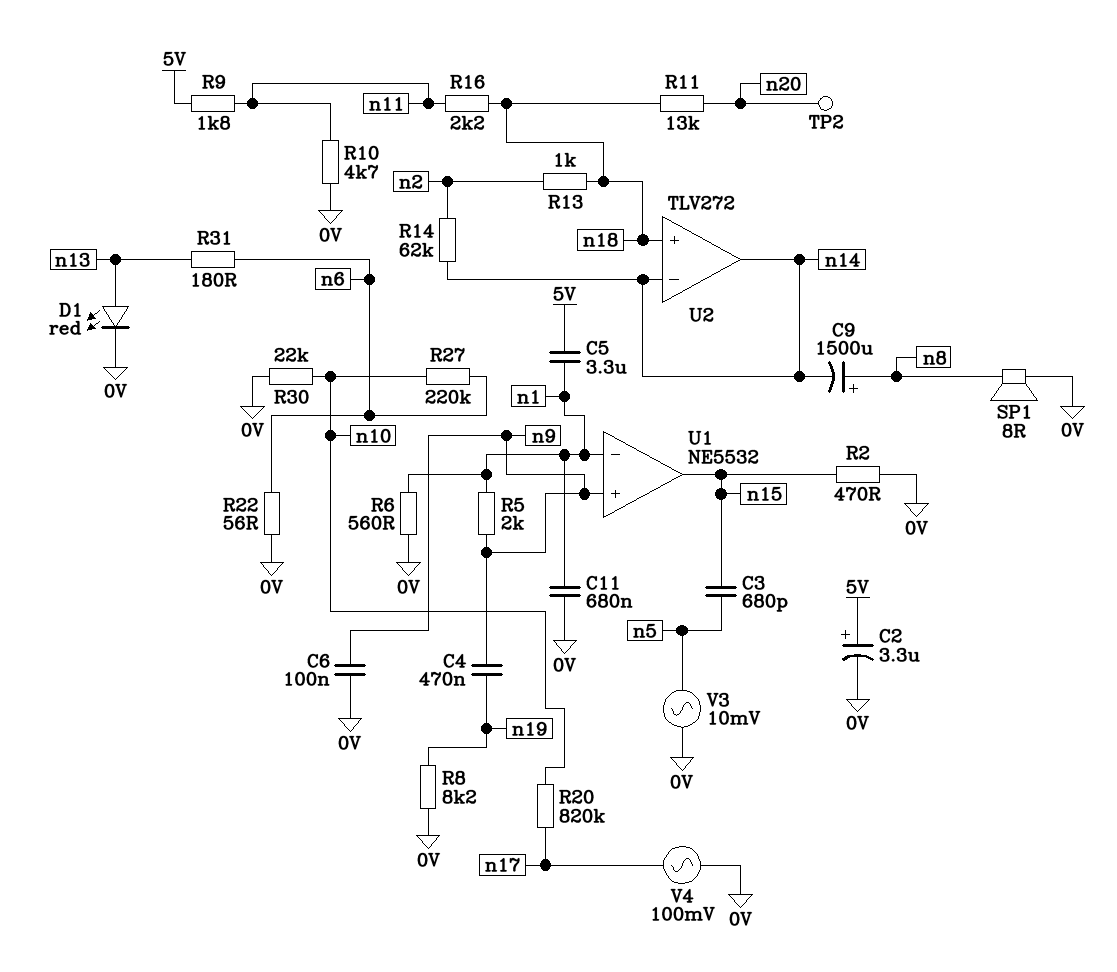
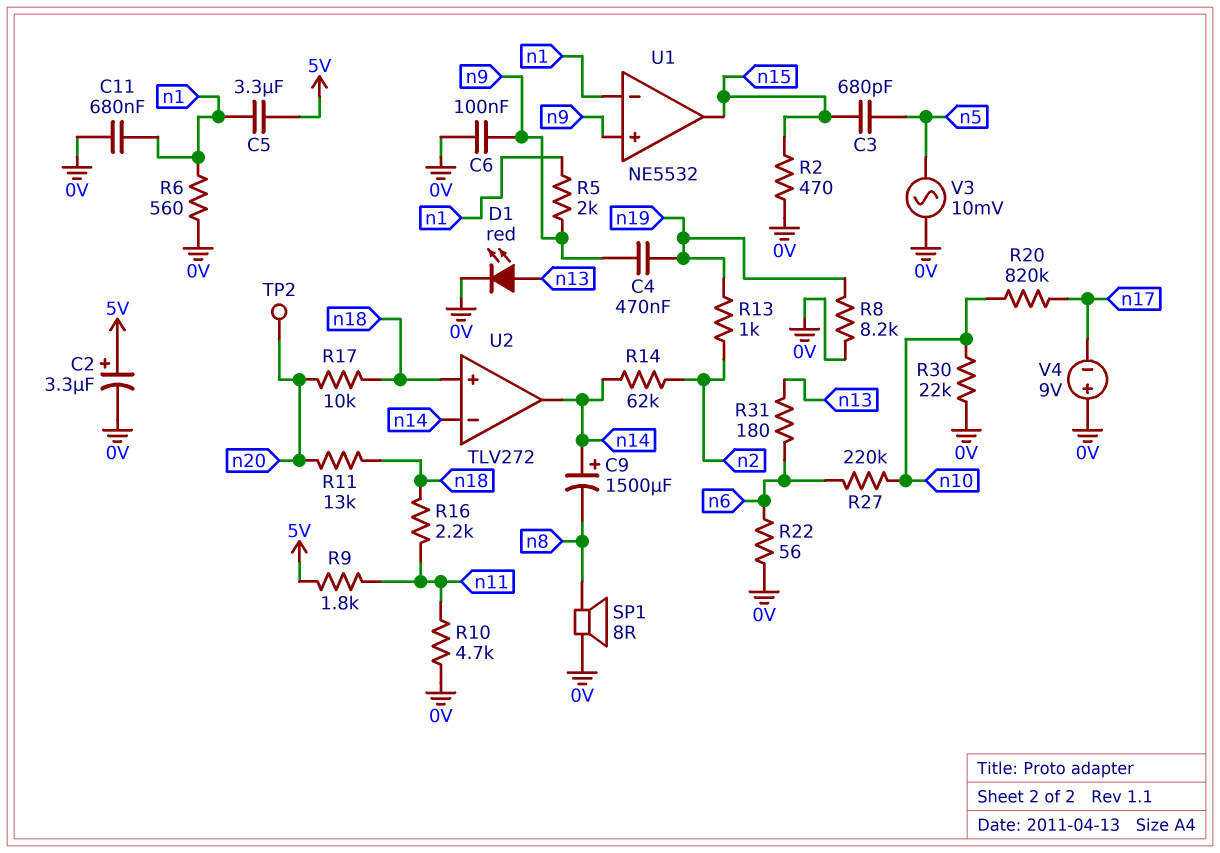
C9: 1500uF (plus n8, minus n14) -> 1500uF (plus n14, minus n8)
R13: 1k (n2, n18) -> 1k (n2, n19)
R17: none -> 10k (n18, n20)
V4: AC 100mV (0V, n17) -> 9V (plus 0V, minus n17)

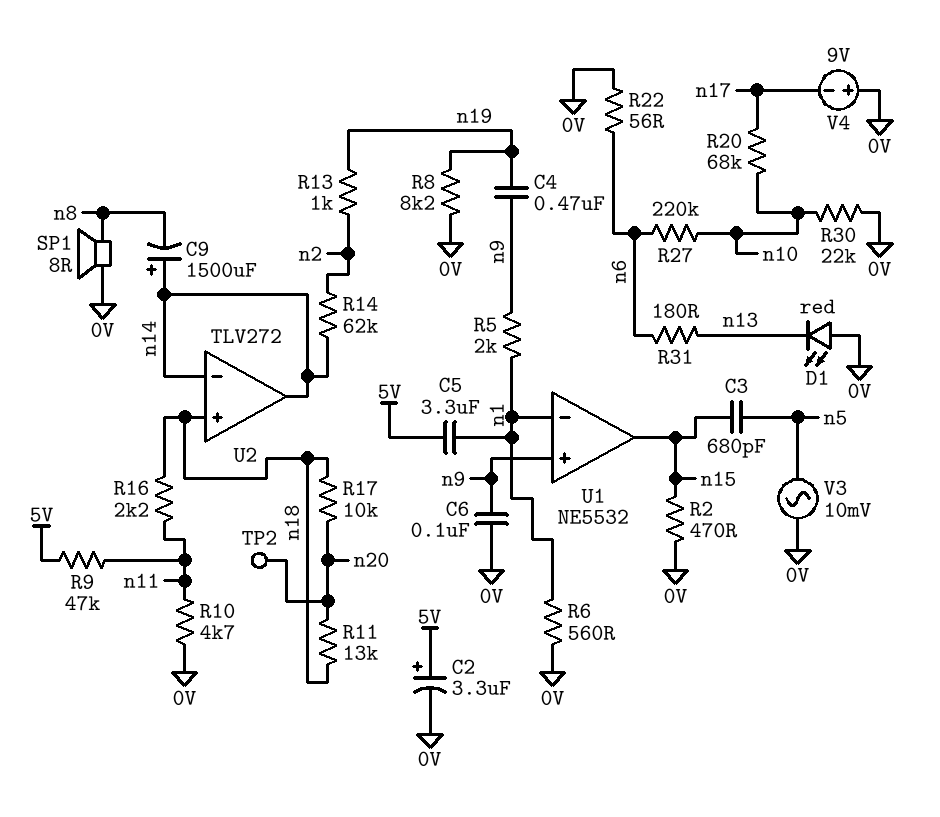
C11: 680nF (0V, n1) -> none
D1: LED red (A n13, K 0V) -> LED red (A 0V, K n13)
R9: 1.8k (5V, n11) -> 47k (5V, n11)
R20: 820k (n10, n17) -> 68k (n10, n17)

